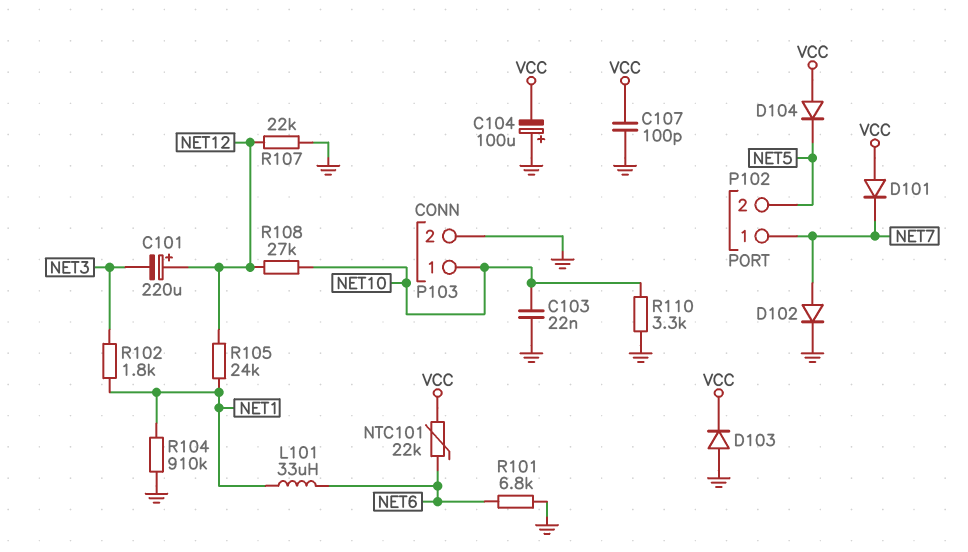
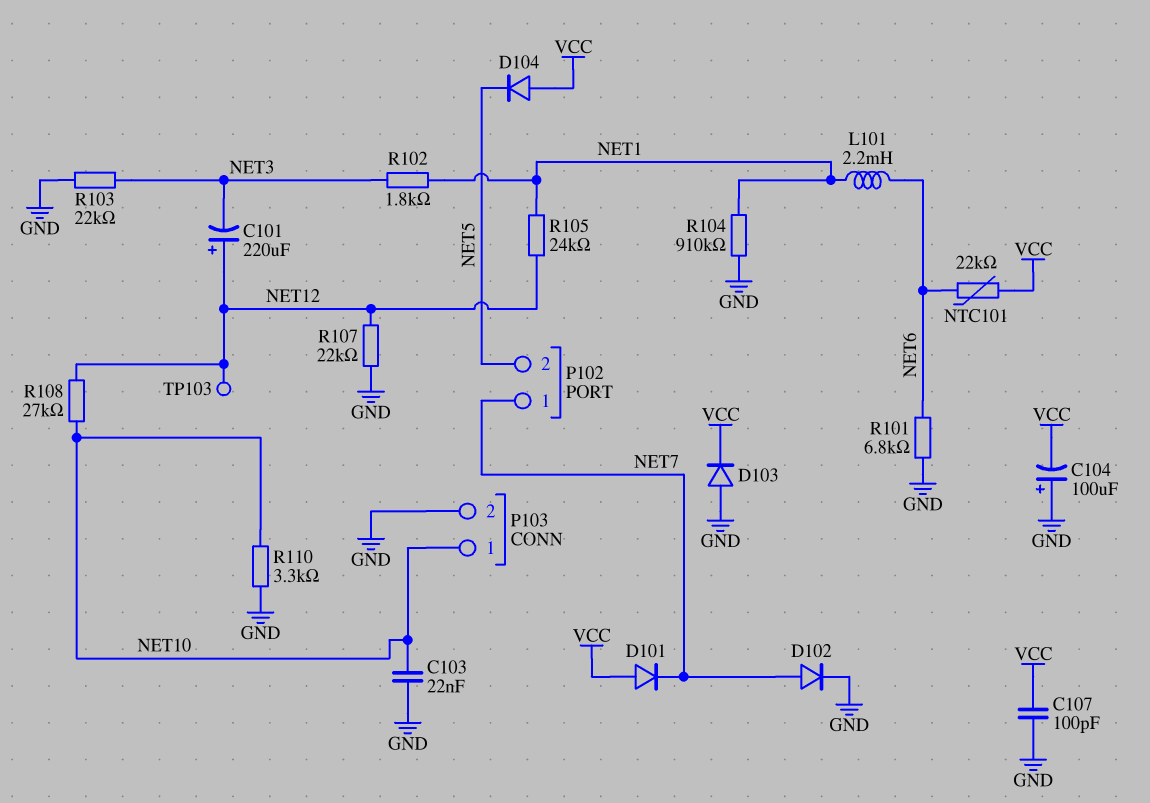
L101: 33uH (NET1, NET6) -> 2.2mH (NET1, NET6)
R103: none -> 22k (GND, NET3)
TP103: none -> test point (NET12)

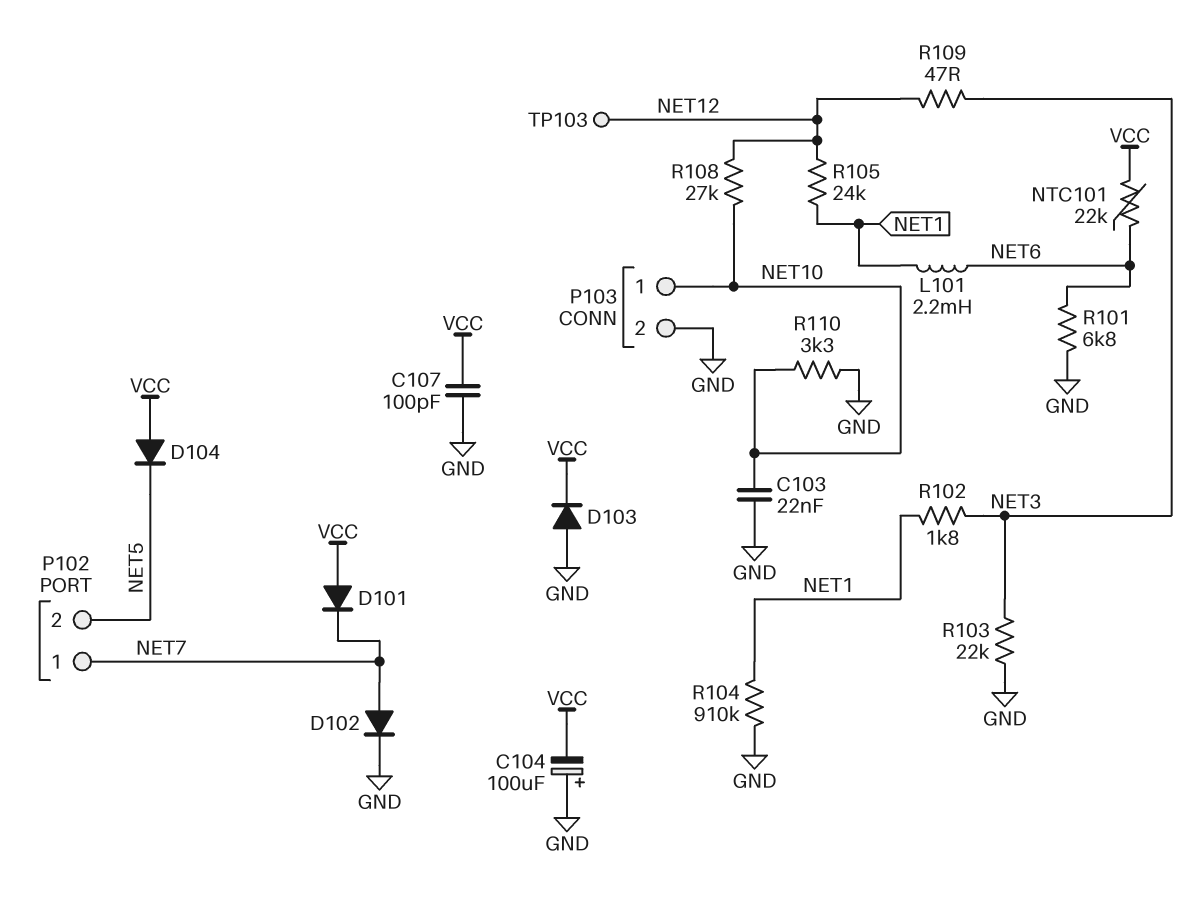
C101: 220uF (plus NET12, minus NET3) -> none
R107: 22k (GND, NET12) -> none
R109: none -> 47 (NET3, NET12)

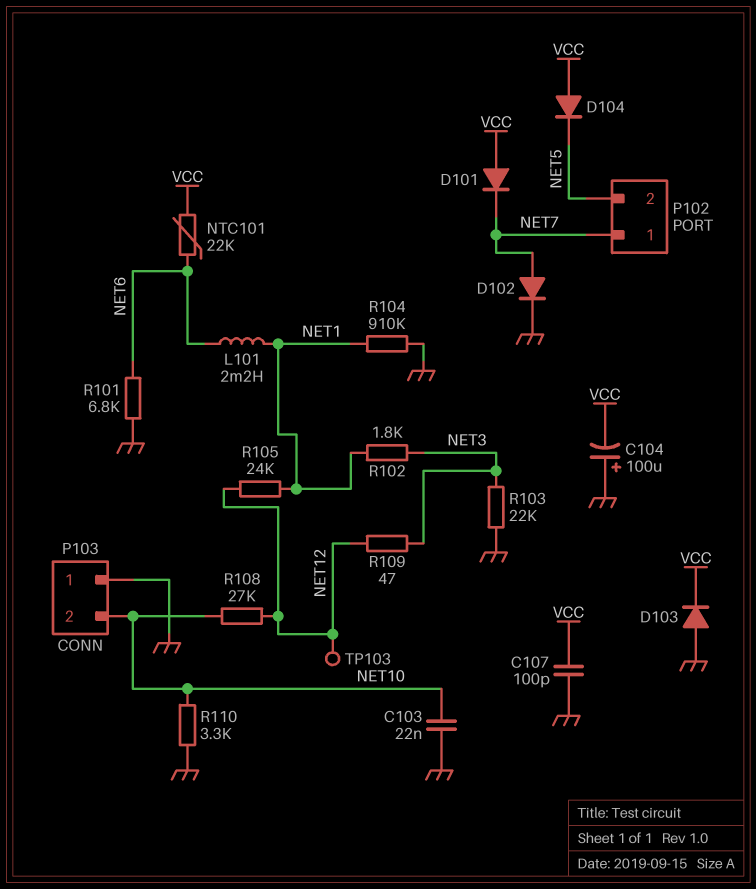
P103 pin 1: NET10 -> GND
P103 pin 2: GND -> NET10

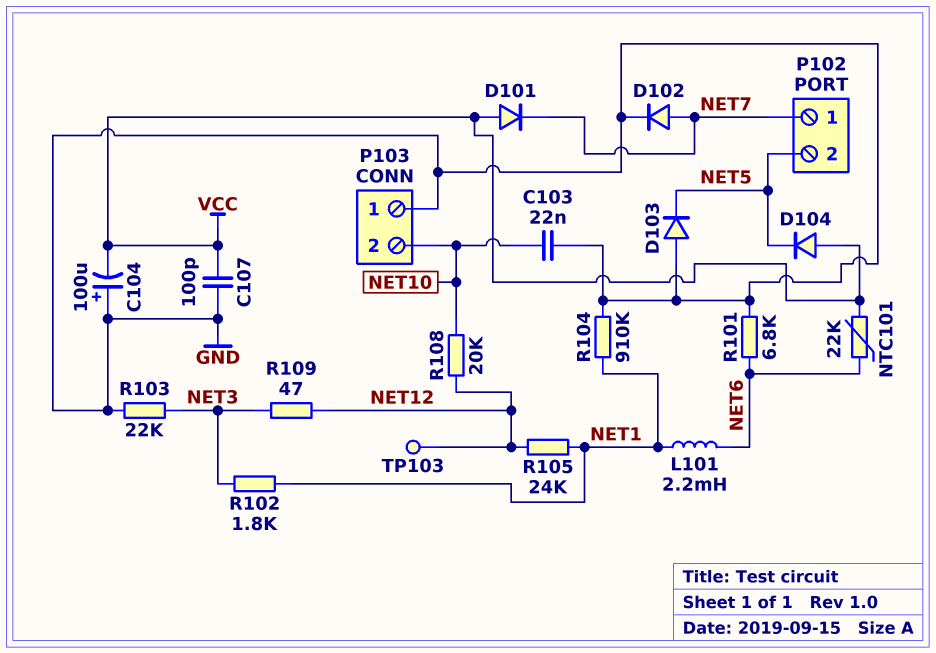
D103: diode (A GND, K VCC) -> diode (A GND, K NET5)
R108: 27k (NET10, NET12) -> 20k (NET10, NET12)
R110: 3.3k (GND, NET10) -> none

